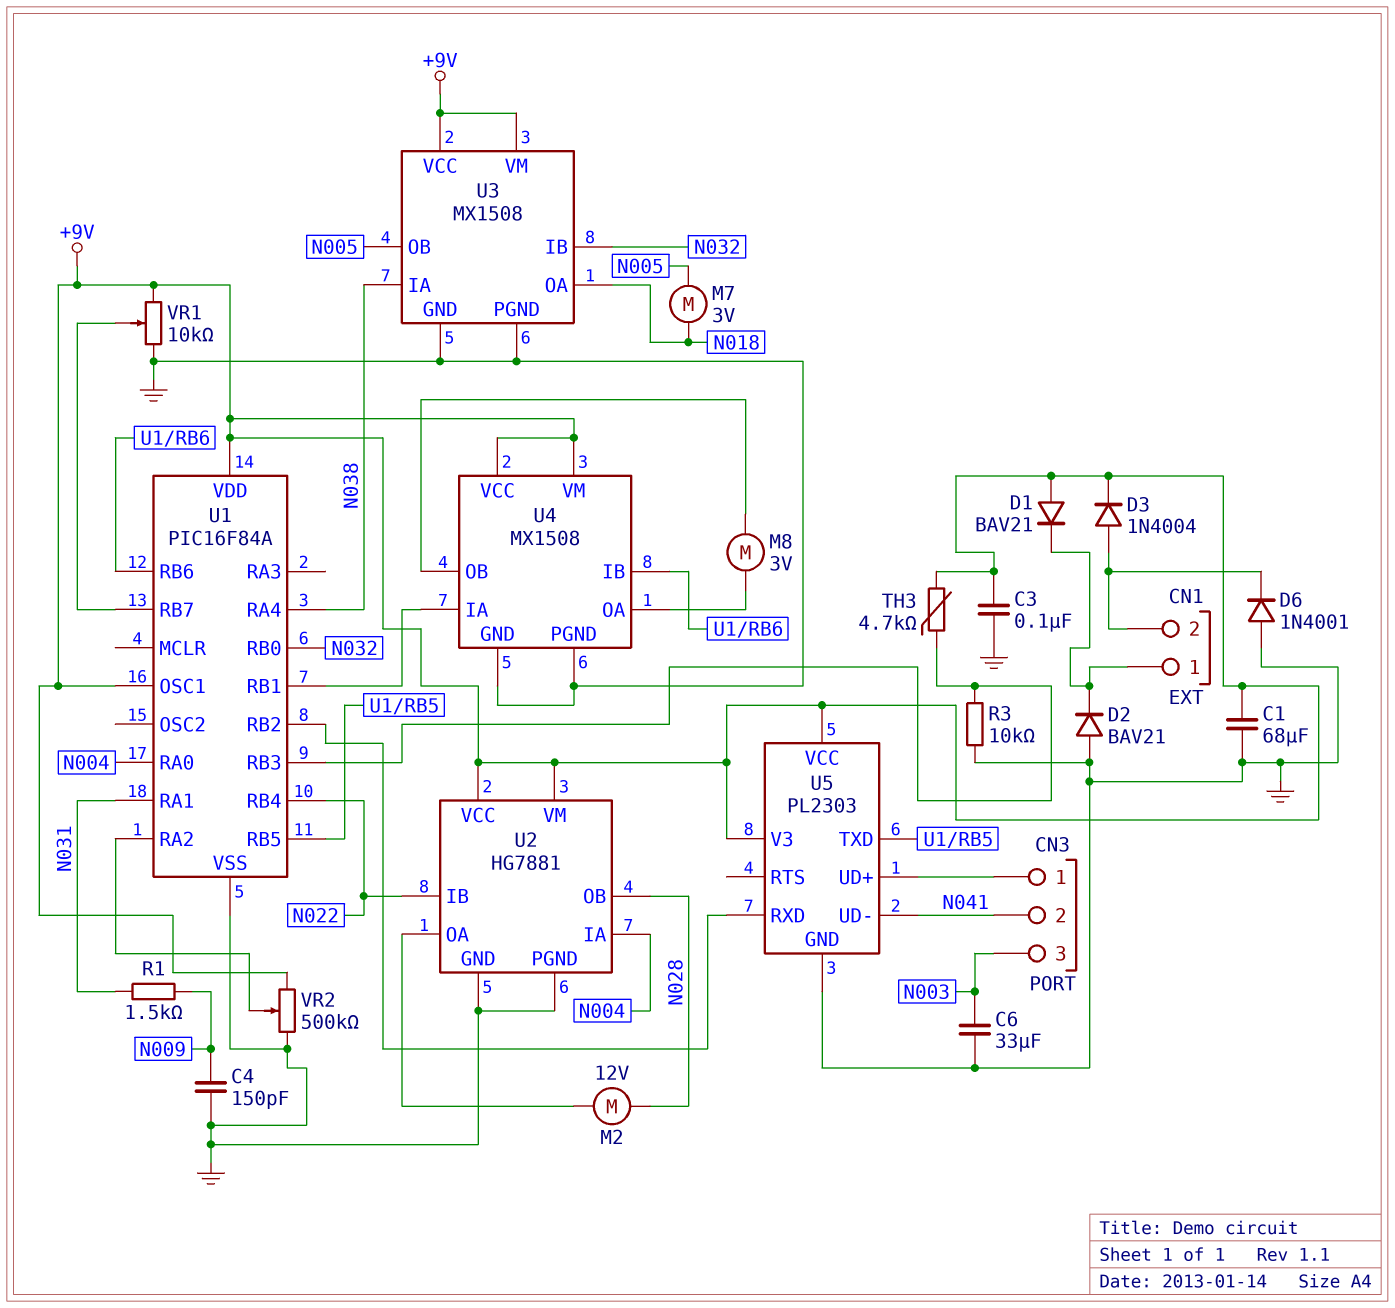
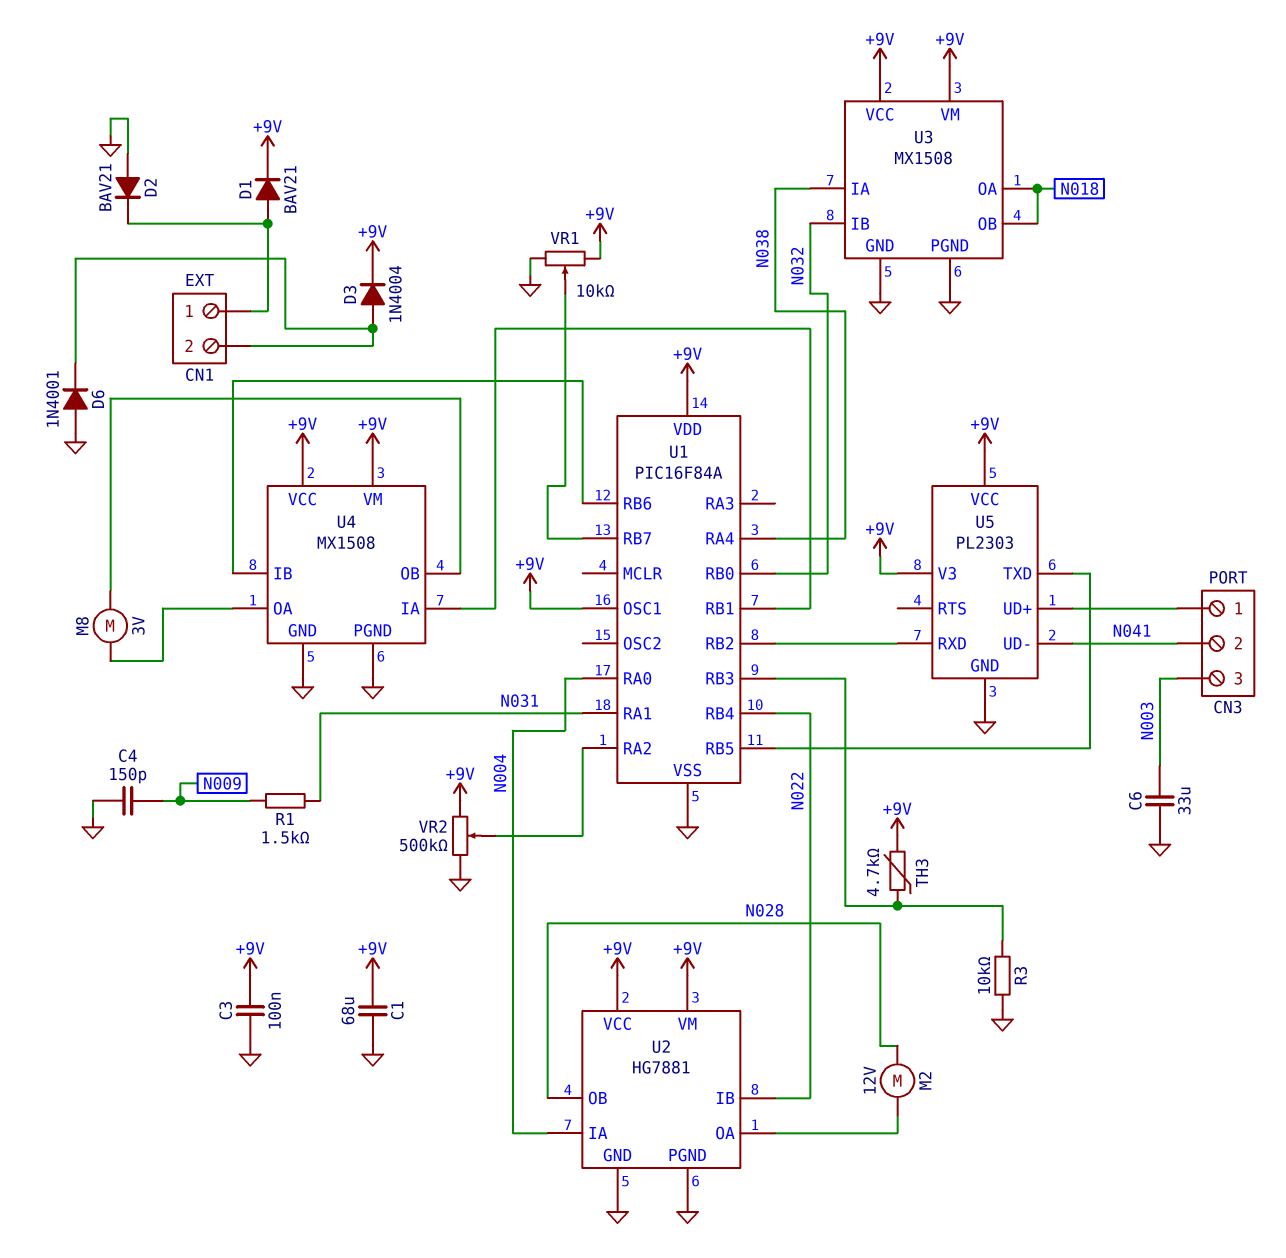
D1: diode BAV21 (A +9V, K CN1/1) -> diode BAV21 (A CN1/1, K +9V)
M7: motor 3V (N005, N018) -> none
U3 pin OB: N005 -> N018

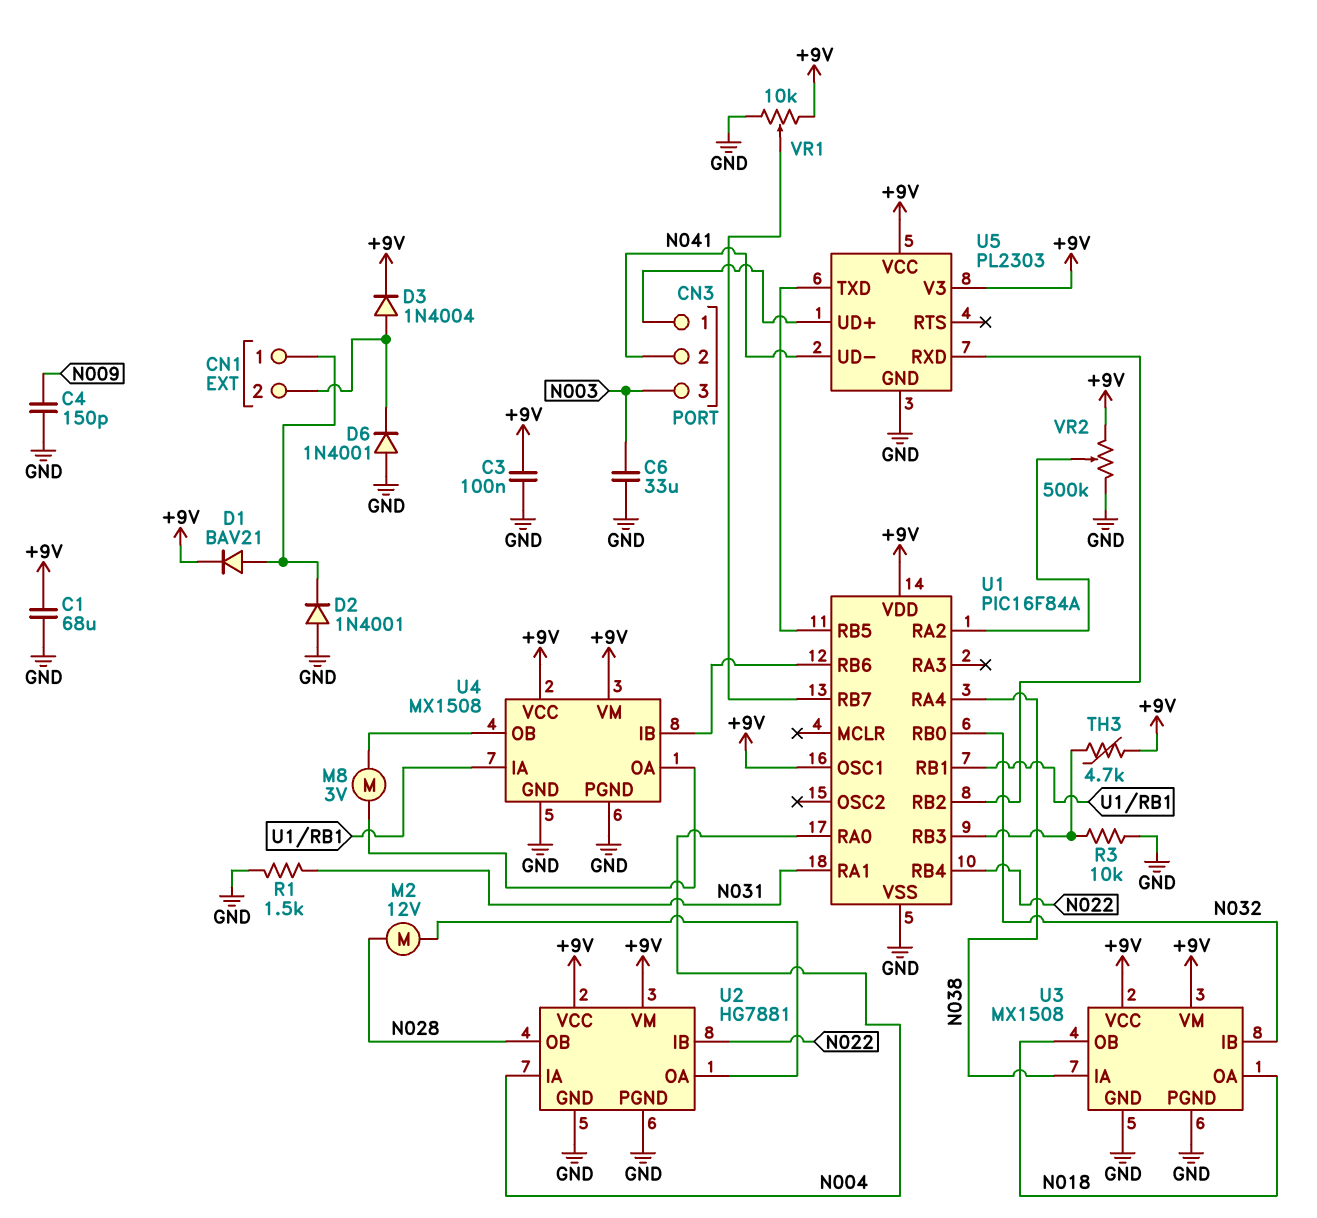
D2: diode BAV21 (A GND, K CN1/1) -> diode 1N4001 (A GND, K CN1/1)
R1: 1.5k (N009, N031) -> 1.5k (GND, N031)

